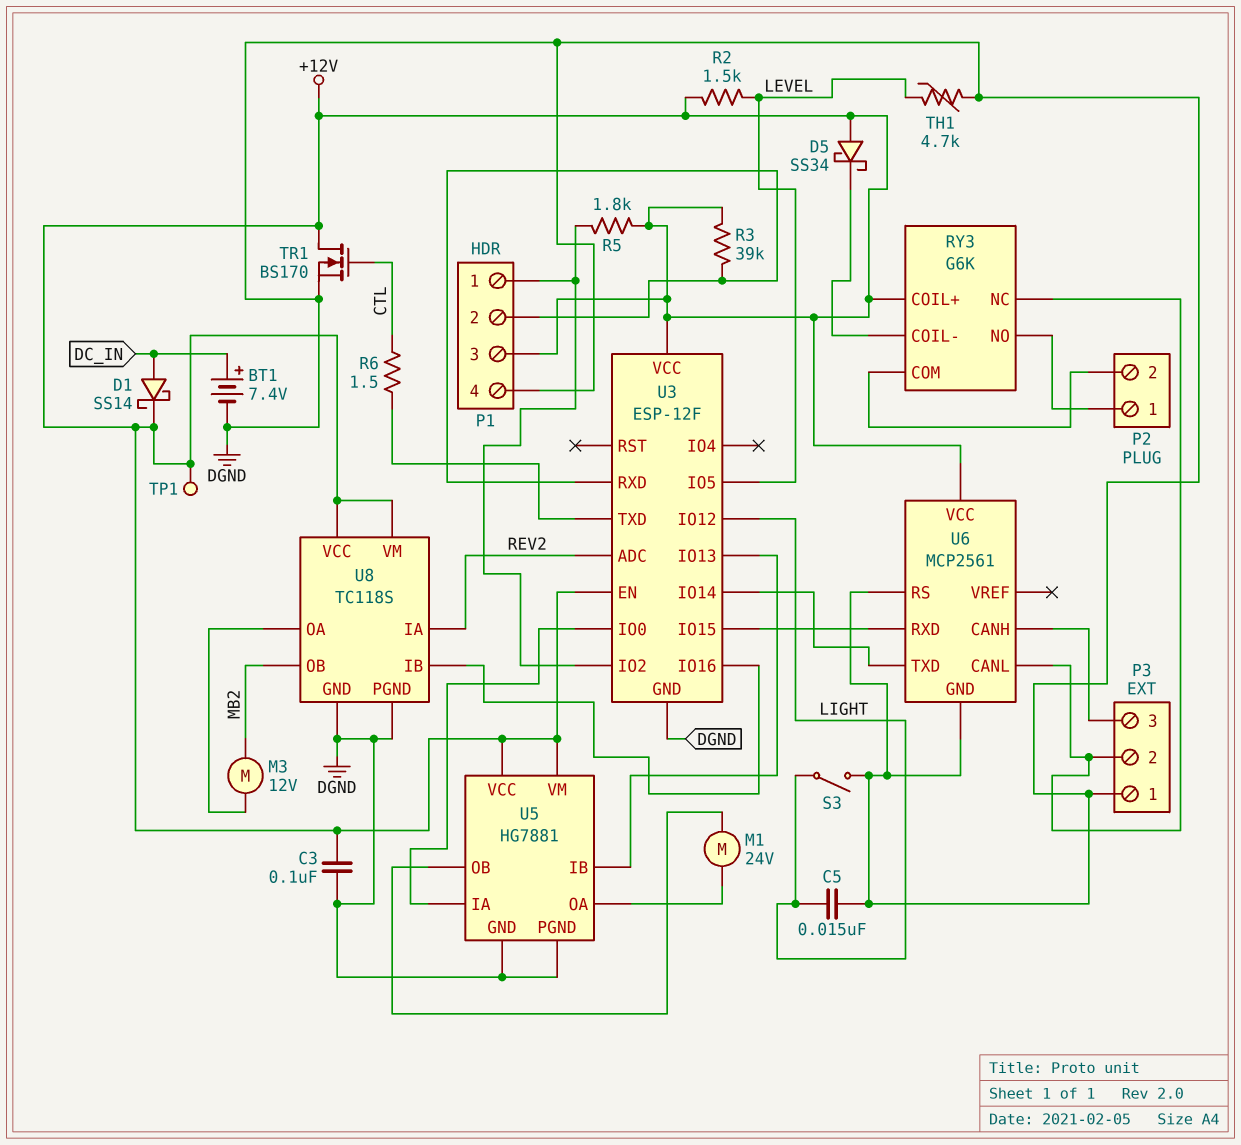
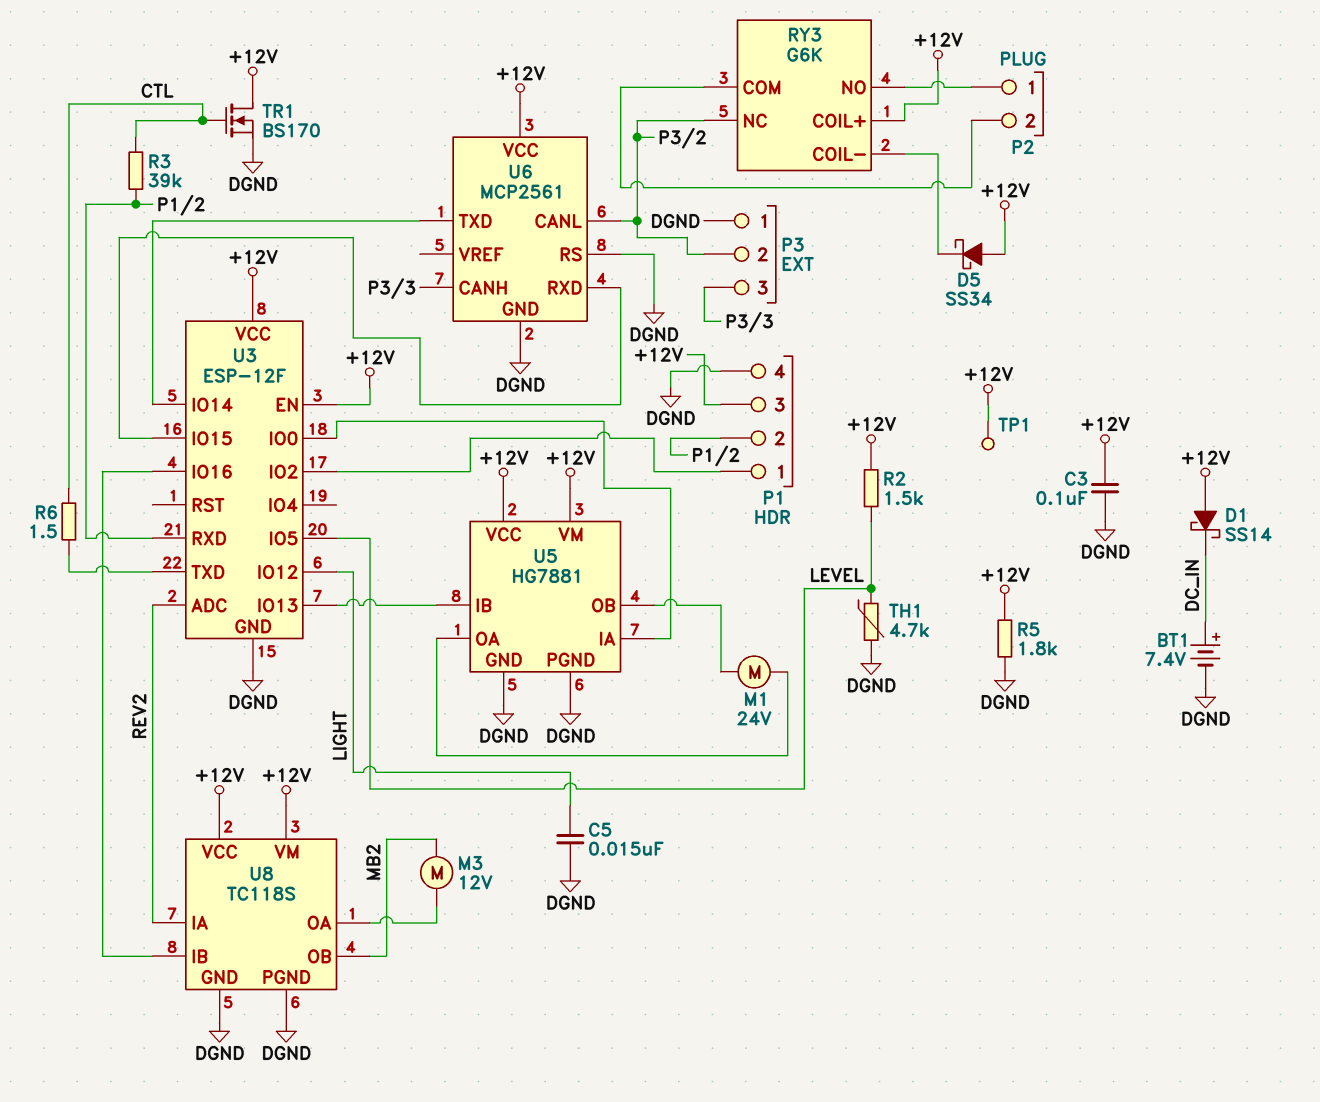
D1: schottky SS14 (A DC_IN, K +12V) -> schottky SS14 (A +12V, K DC_IN)
R3: 39k (+12V, P1/2) -> 39k (CTL, P1/2)
R5: 1.8k (+12V, P1/1) -> 1.8k (+12V, DGND)
S3: switch (DGND, LIGHT) -> none

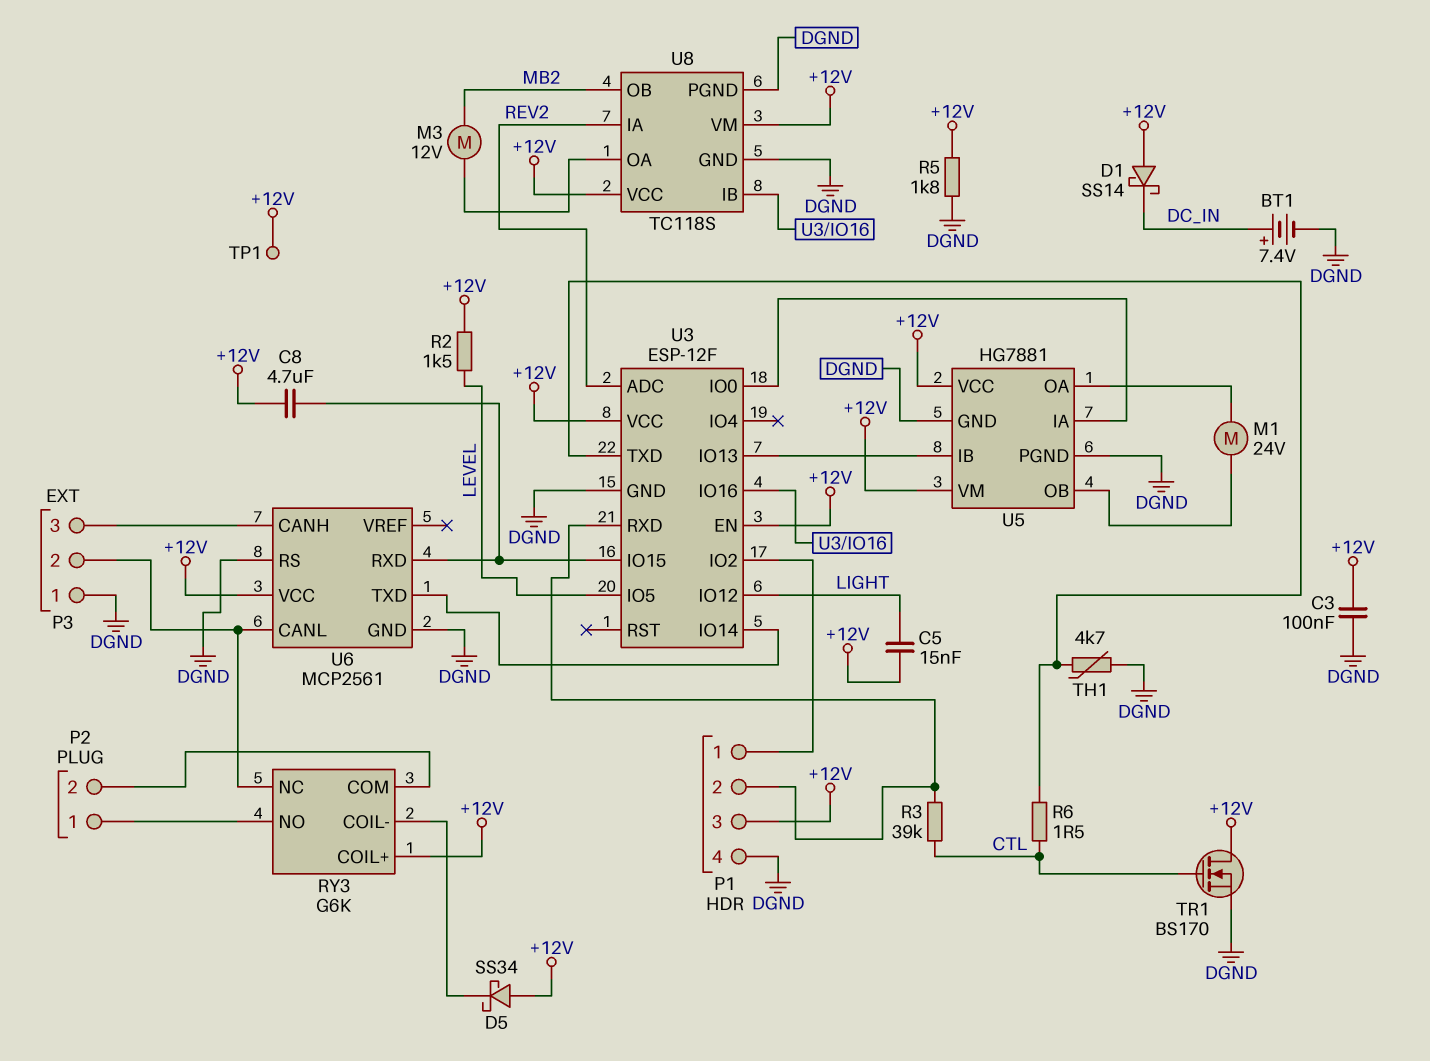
C5: 15nF (DGND, LIGHT) -> 15nF (+12V, LIGHT)
C8: none -> 4.7uF (+12V, U3/IO15)
TH1: 4.7k (DGND, LEVEL) -> 4.7k (DGND, U3/TXD)

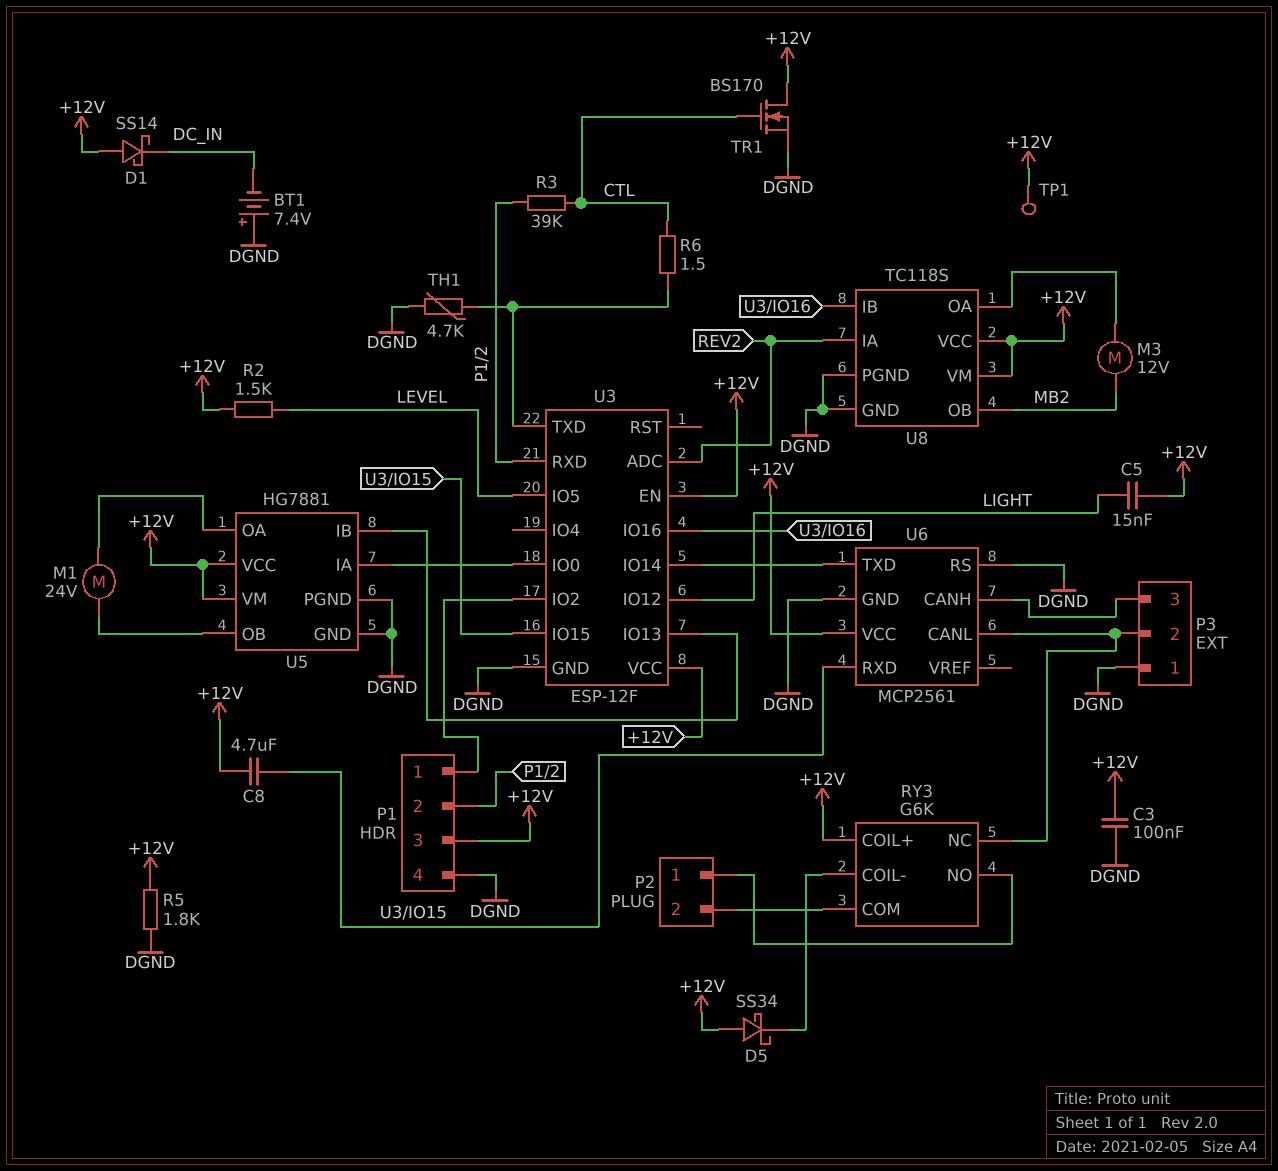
BT1: 7.4V (plus DC_IN, minus DGND) -> 7.4V (plus DGND, minus DC_IN)

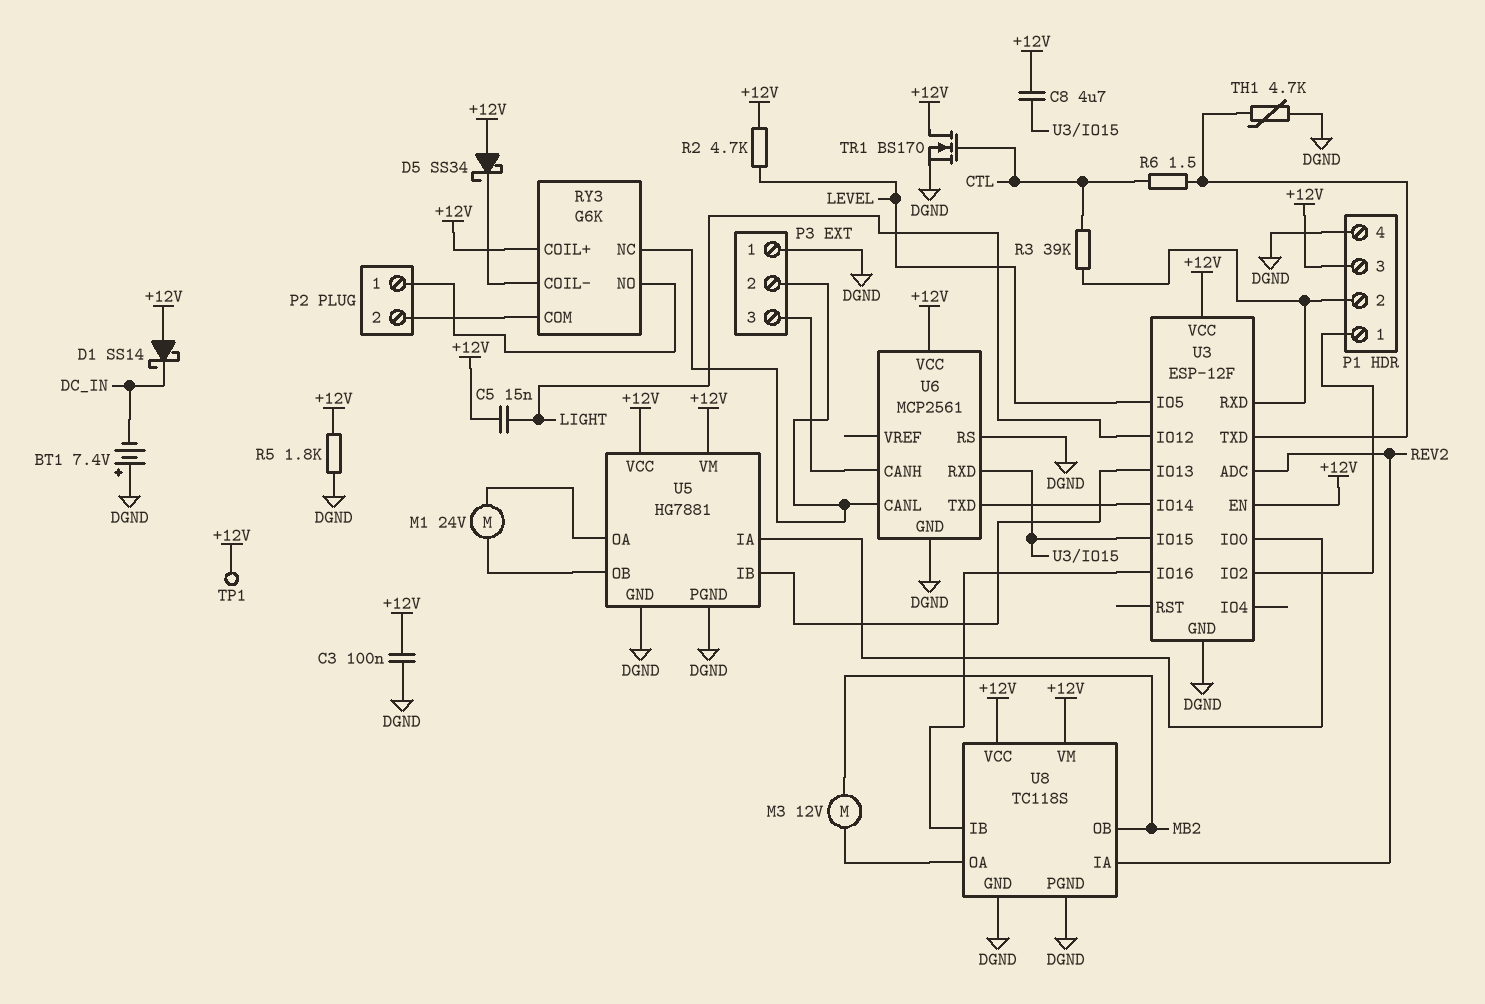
R2: 1.5k (+12V, LEVEL) -> 4.7k (+12V, LEVEL)

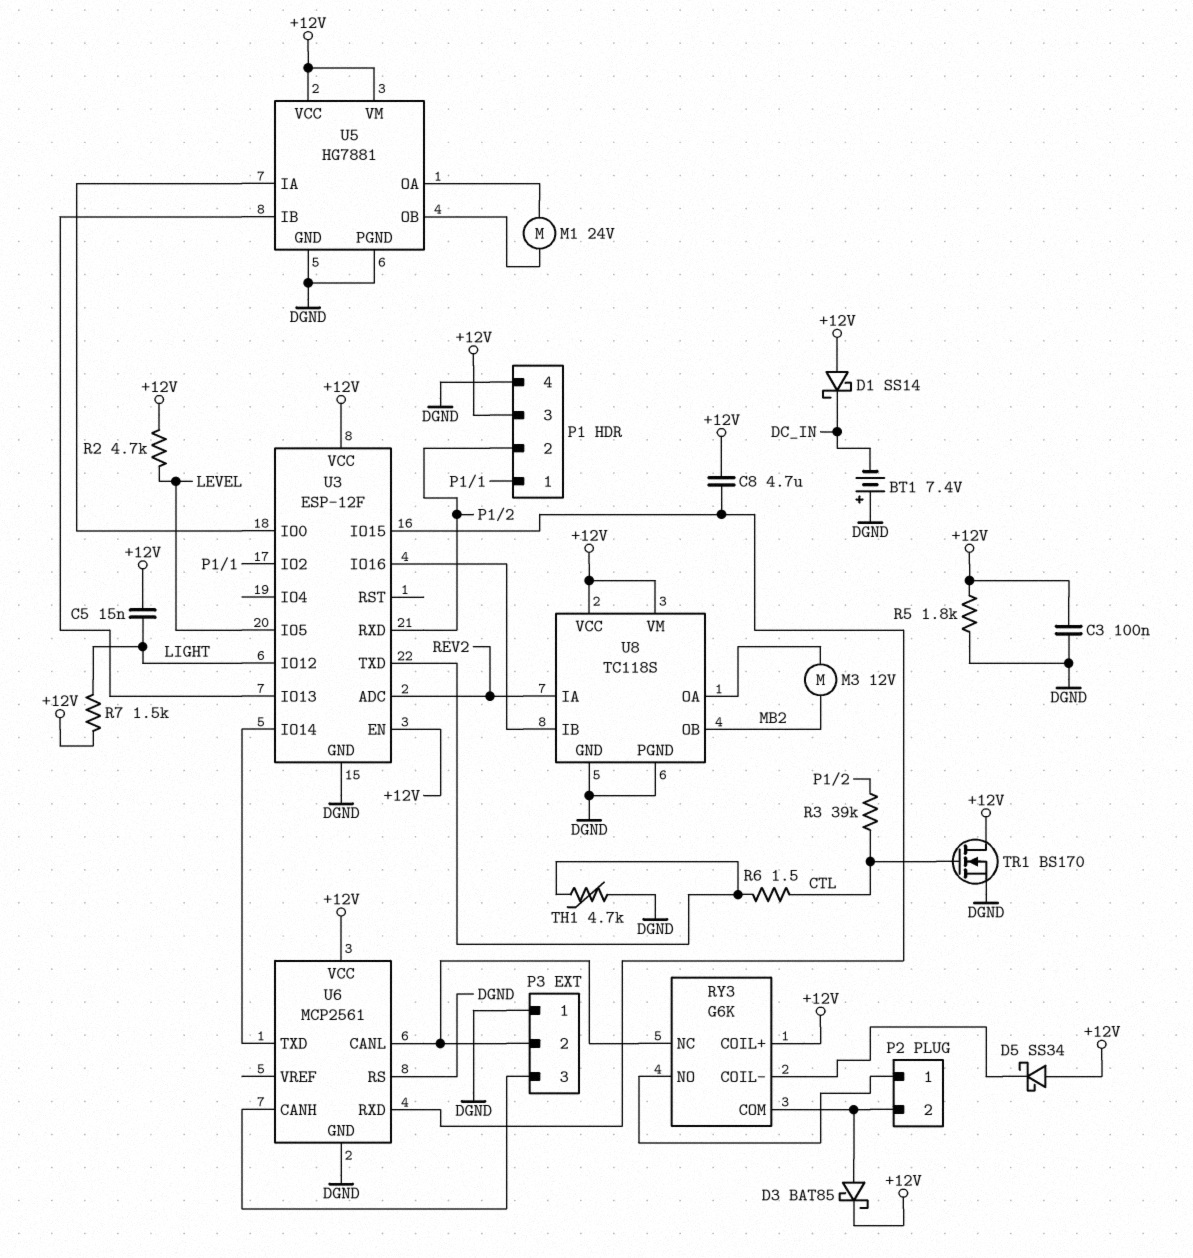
D3: none -> schottky BAT85 (A P2/2, K +12V)
R7: none -> 1.5k (+12V, LIGHT)
TP1: test point (+12V) -> none

